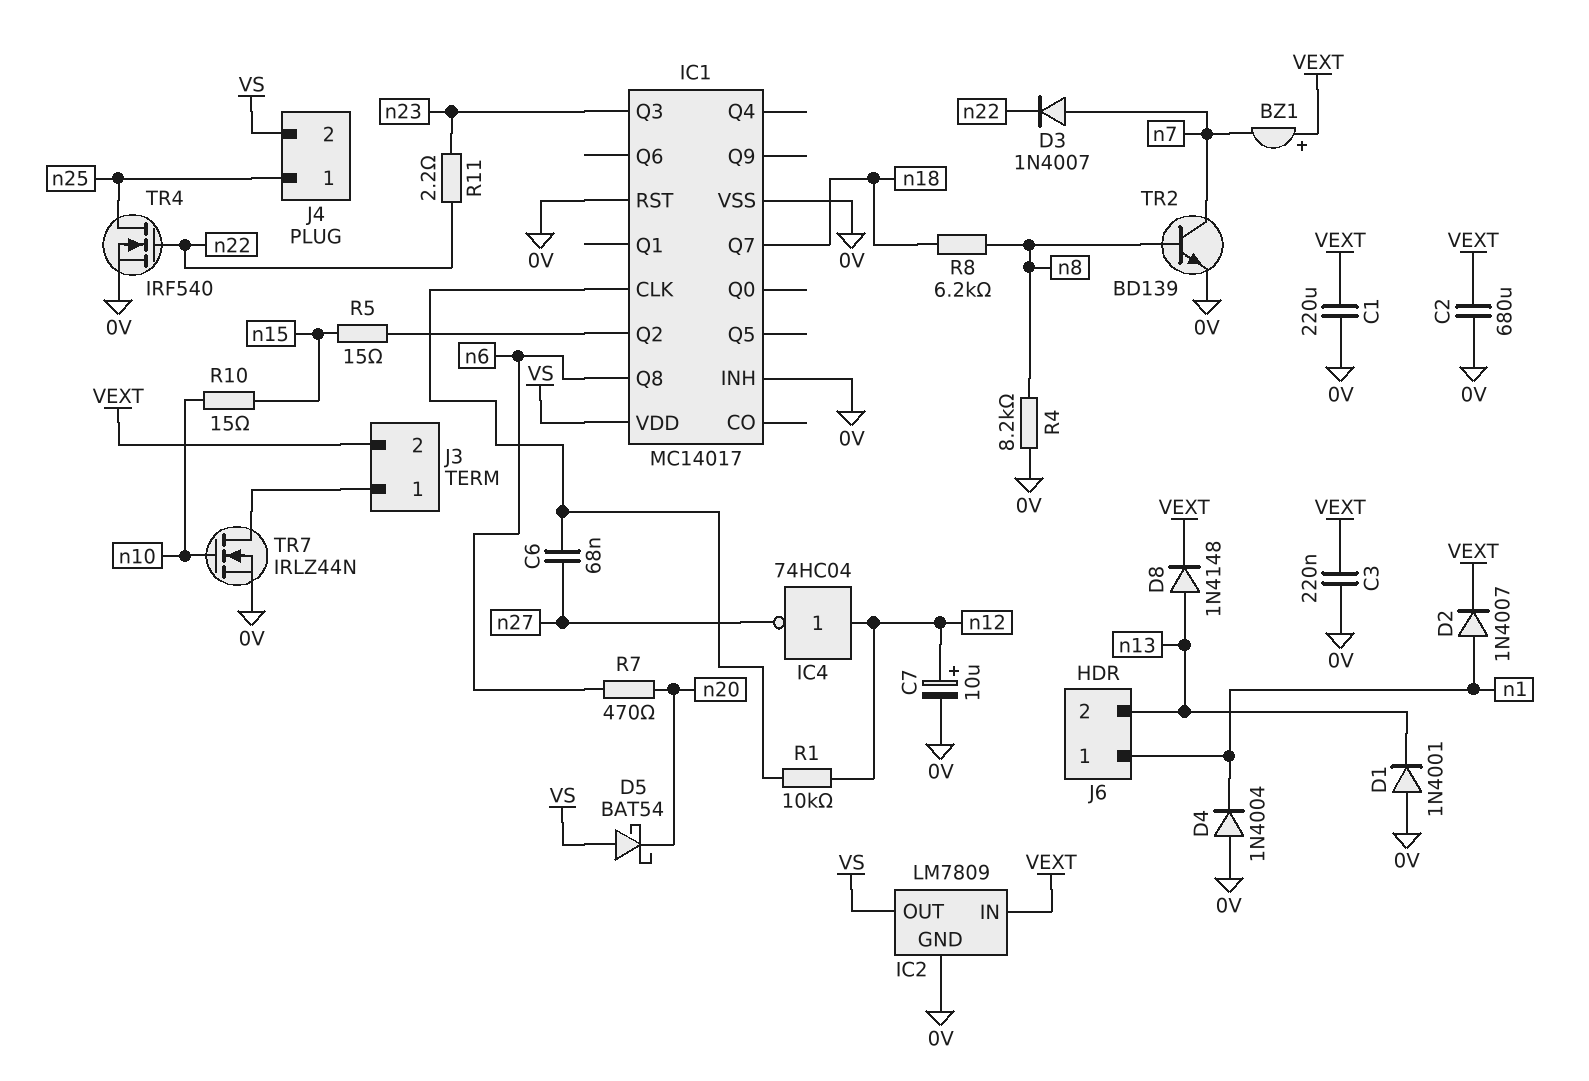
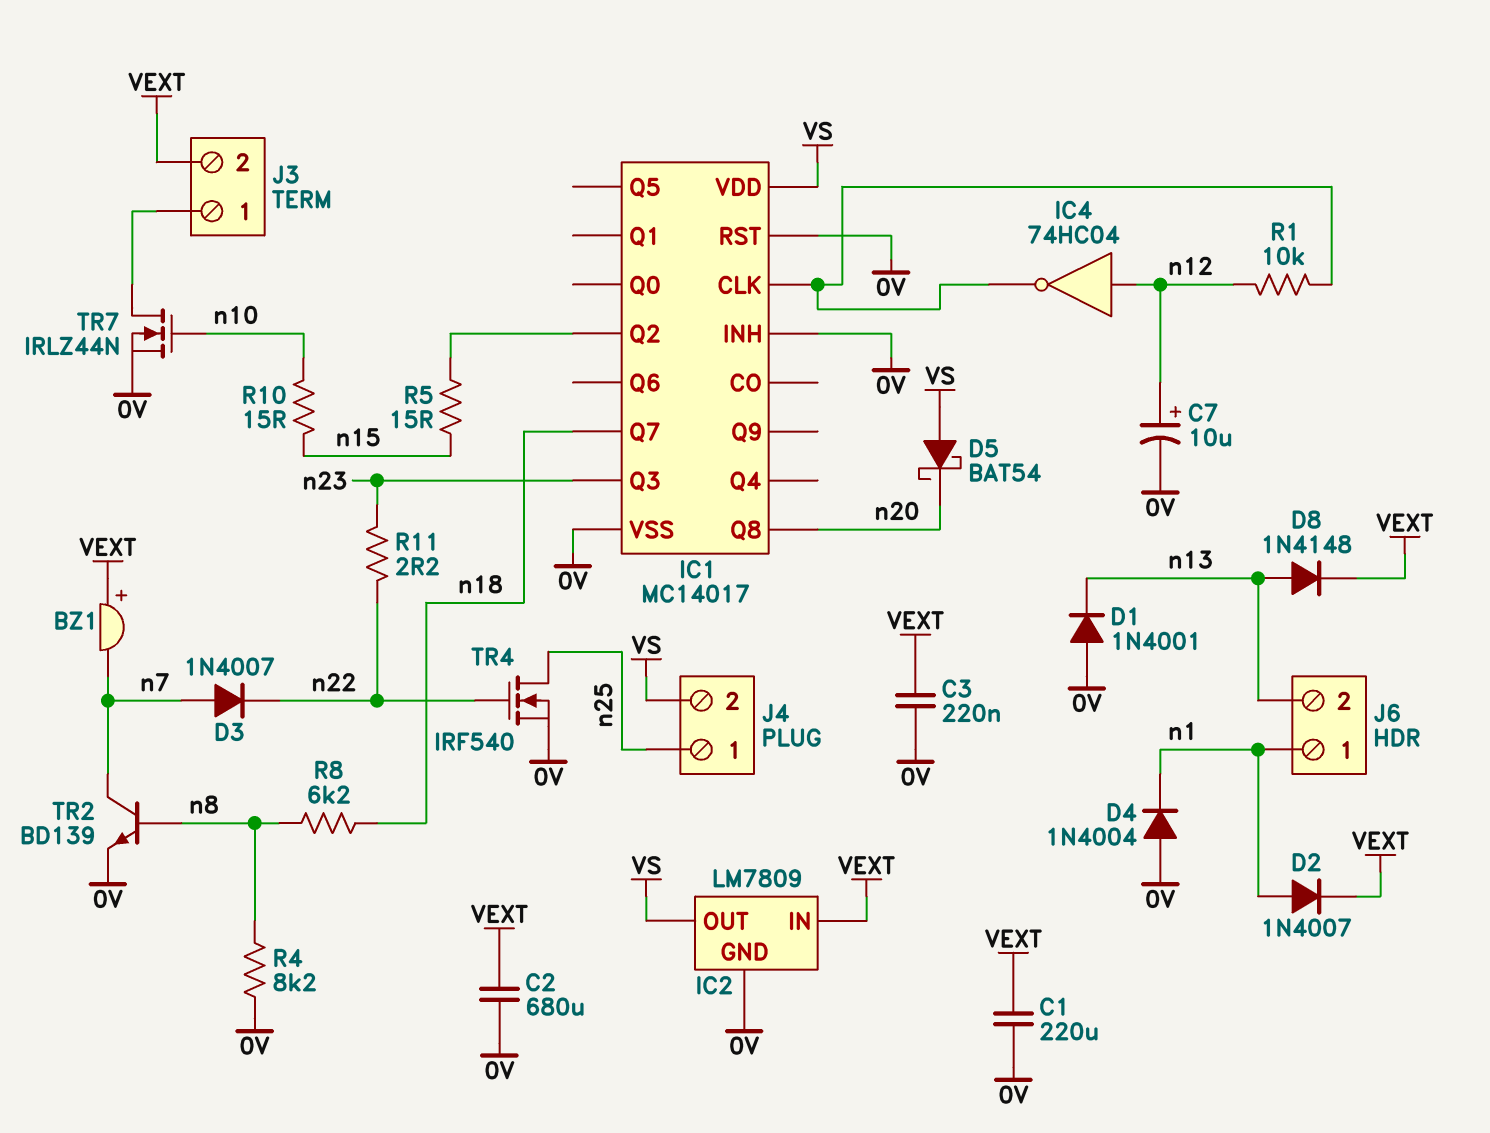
C6: 68nF (IC1/CLK, n27) -> none
IC1 pin Q8: n6 -> n20
IC4: NOT 74HC04 (in n12, out n27) -> NOT 74HC04 (in n12, out IC1/CLK)
R7: 470 (n6, n20) -> none

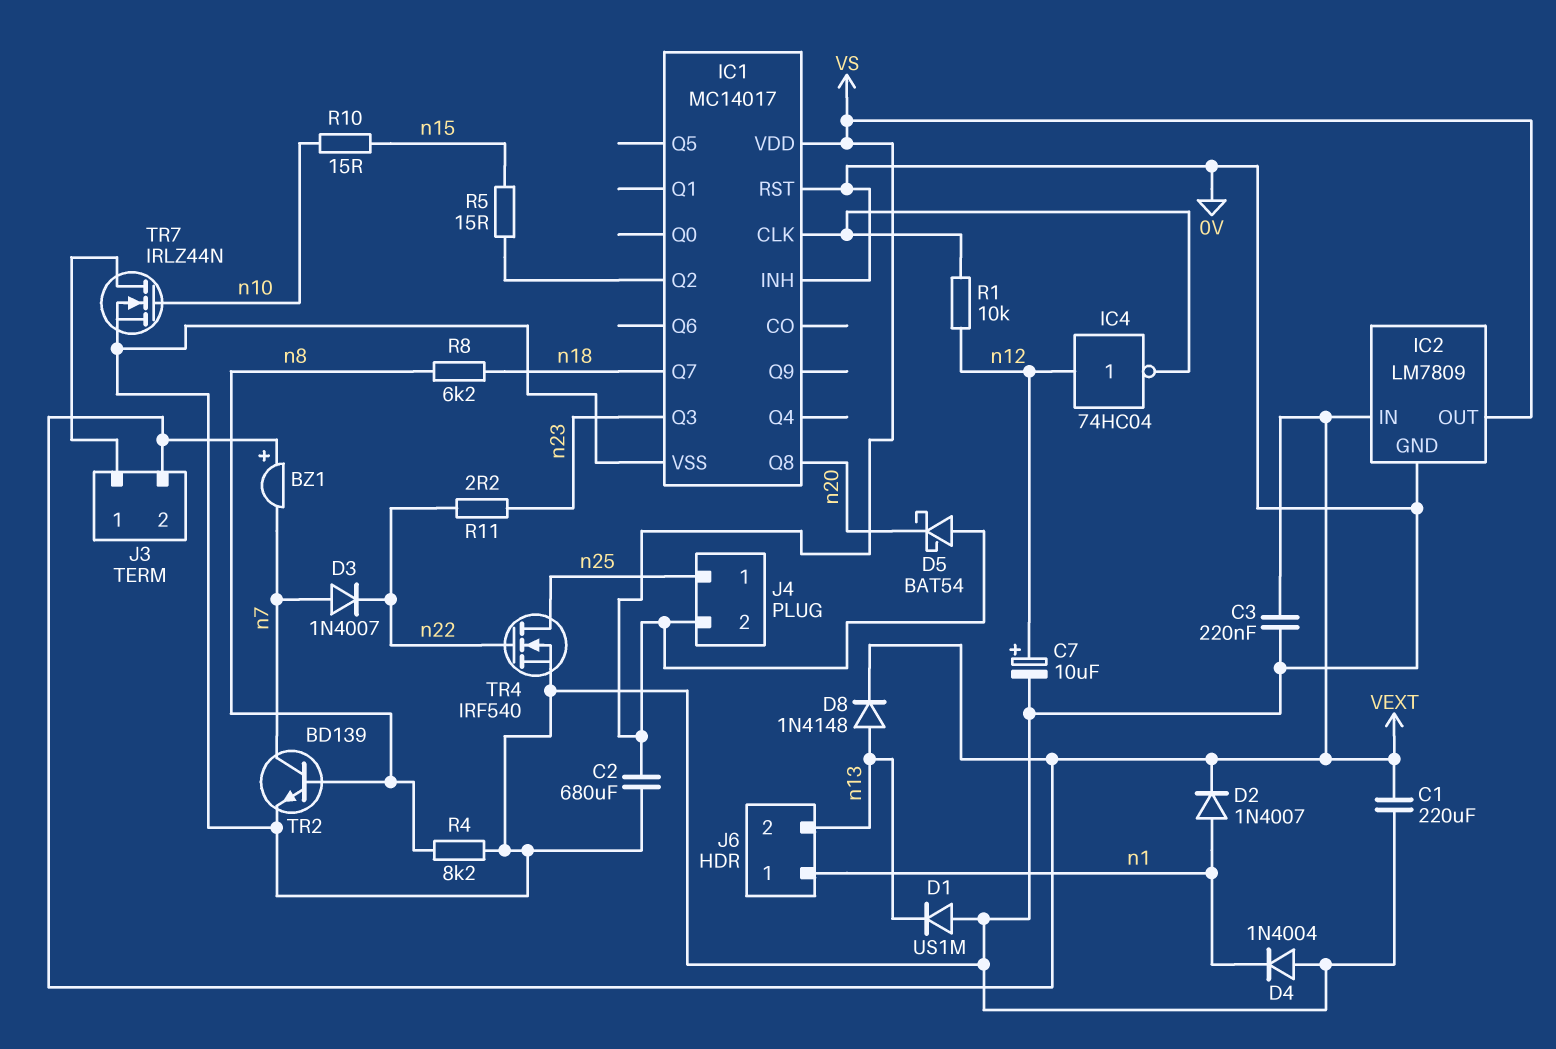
C2: 680uF (0V, VEXT) -> 680uF (0V, VS)
D1: diode 1N4001 (A 0V, K n13) -> diode US1M (A 0V, K n13)

